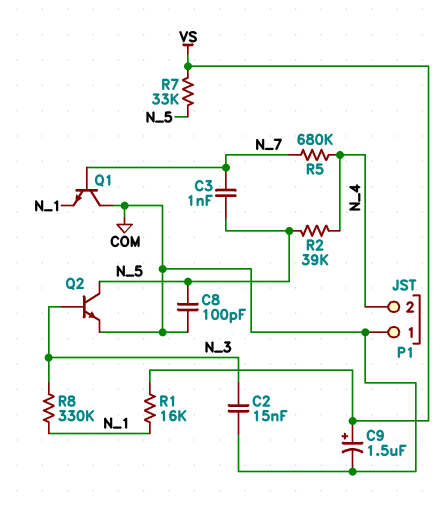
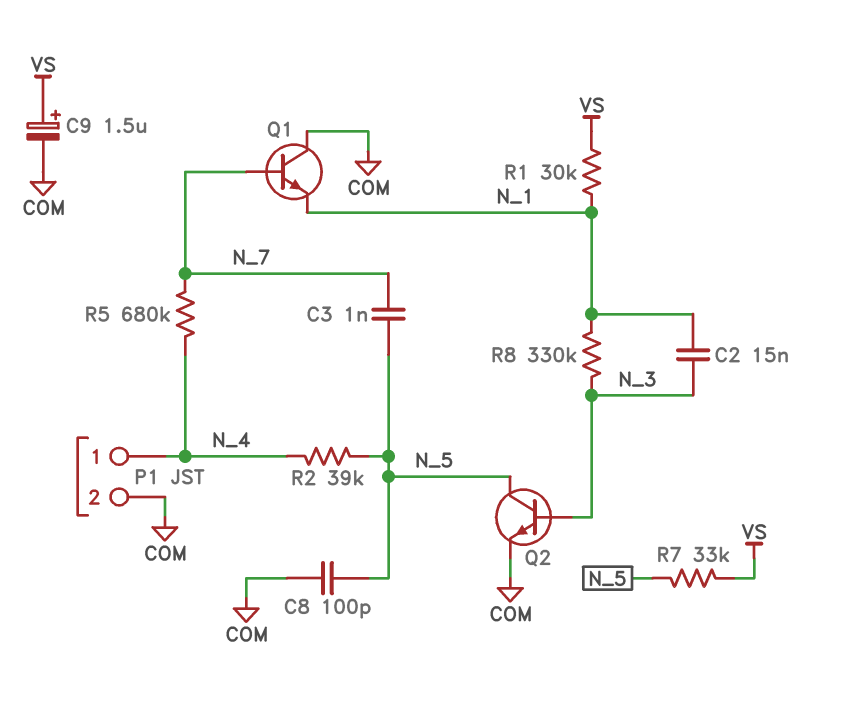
C2: 15nF (COM, N_3) -> 15nF (N_1, N_3)
P1 pin 1: COM -> N_4
P1 pin 2: N_4 -> COM
R1: 16k (N_1, VS) -> 30k (N_1, VS)

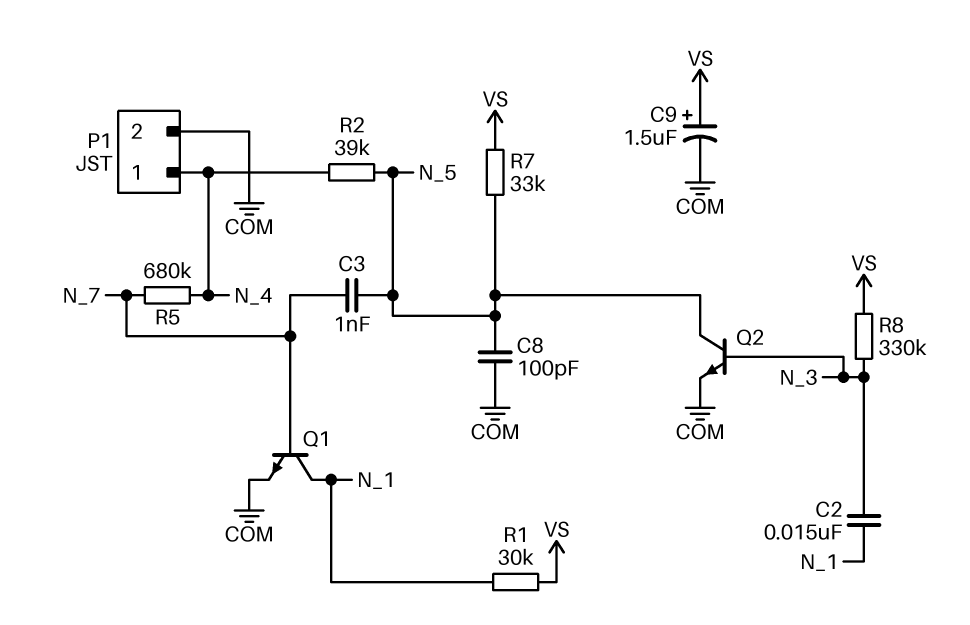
Q1: NPN (B N_7, C COM, E N_1) -> NPN (B N_7, C N_1, E COM)
R8: 330k (N_1, N_3) -> 330k (N_3, VS)

